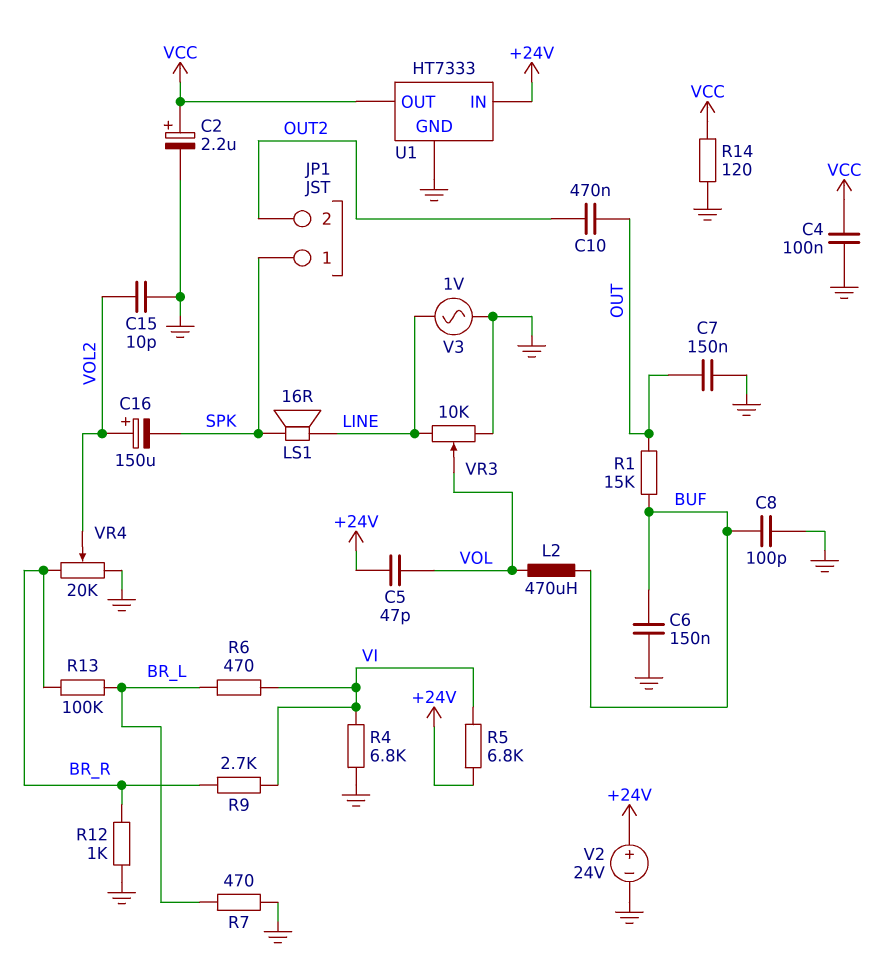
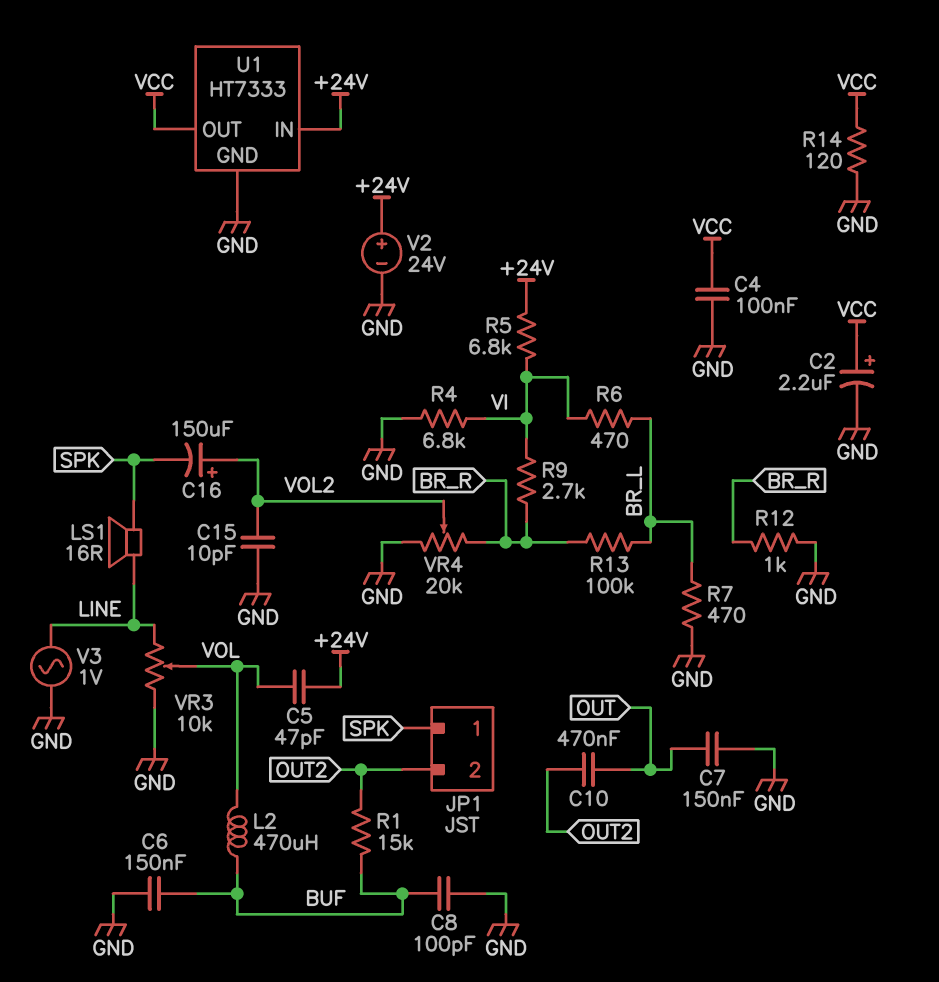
R1: 15k (BUF, OUT) -> 15k (BUF, OUT2)

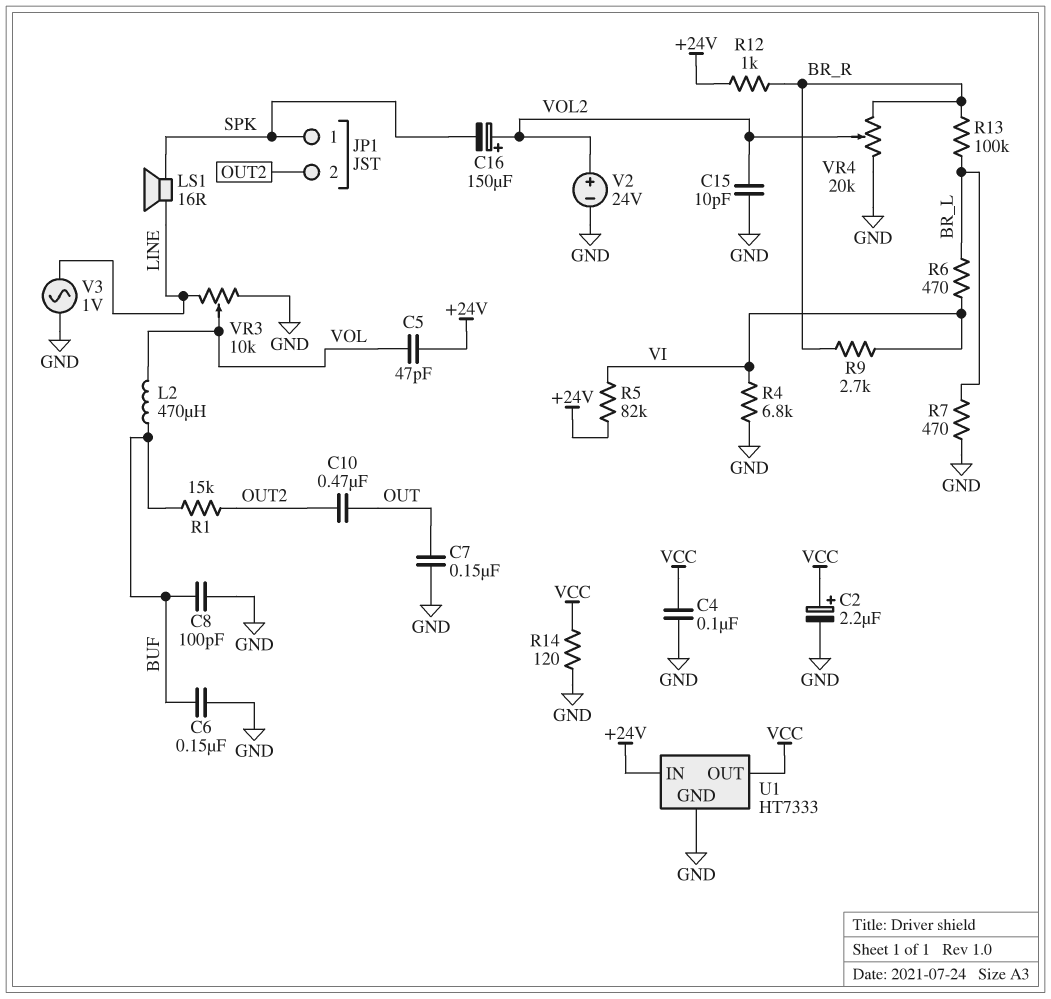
R5: 6.8k (+24V, VI) -> 82k (+24V, VI)
R12: 1k (BR_R, GND) -> 1k (+24V, BR_R)
V2: 24V (plus +24V, minus GND) -> 24V (plus VOL2, minus GND)

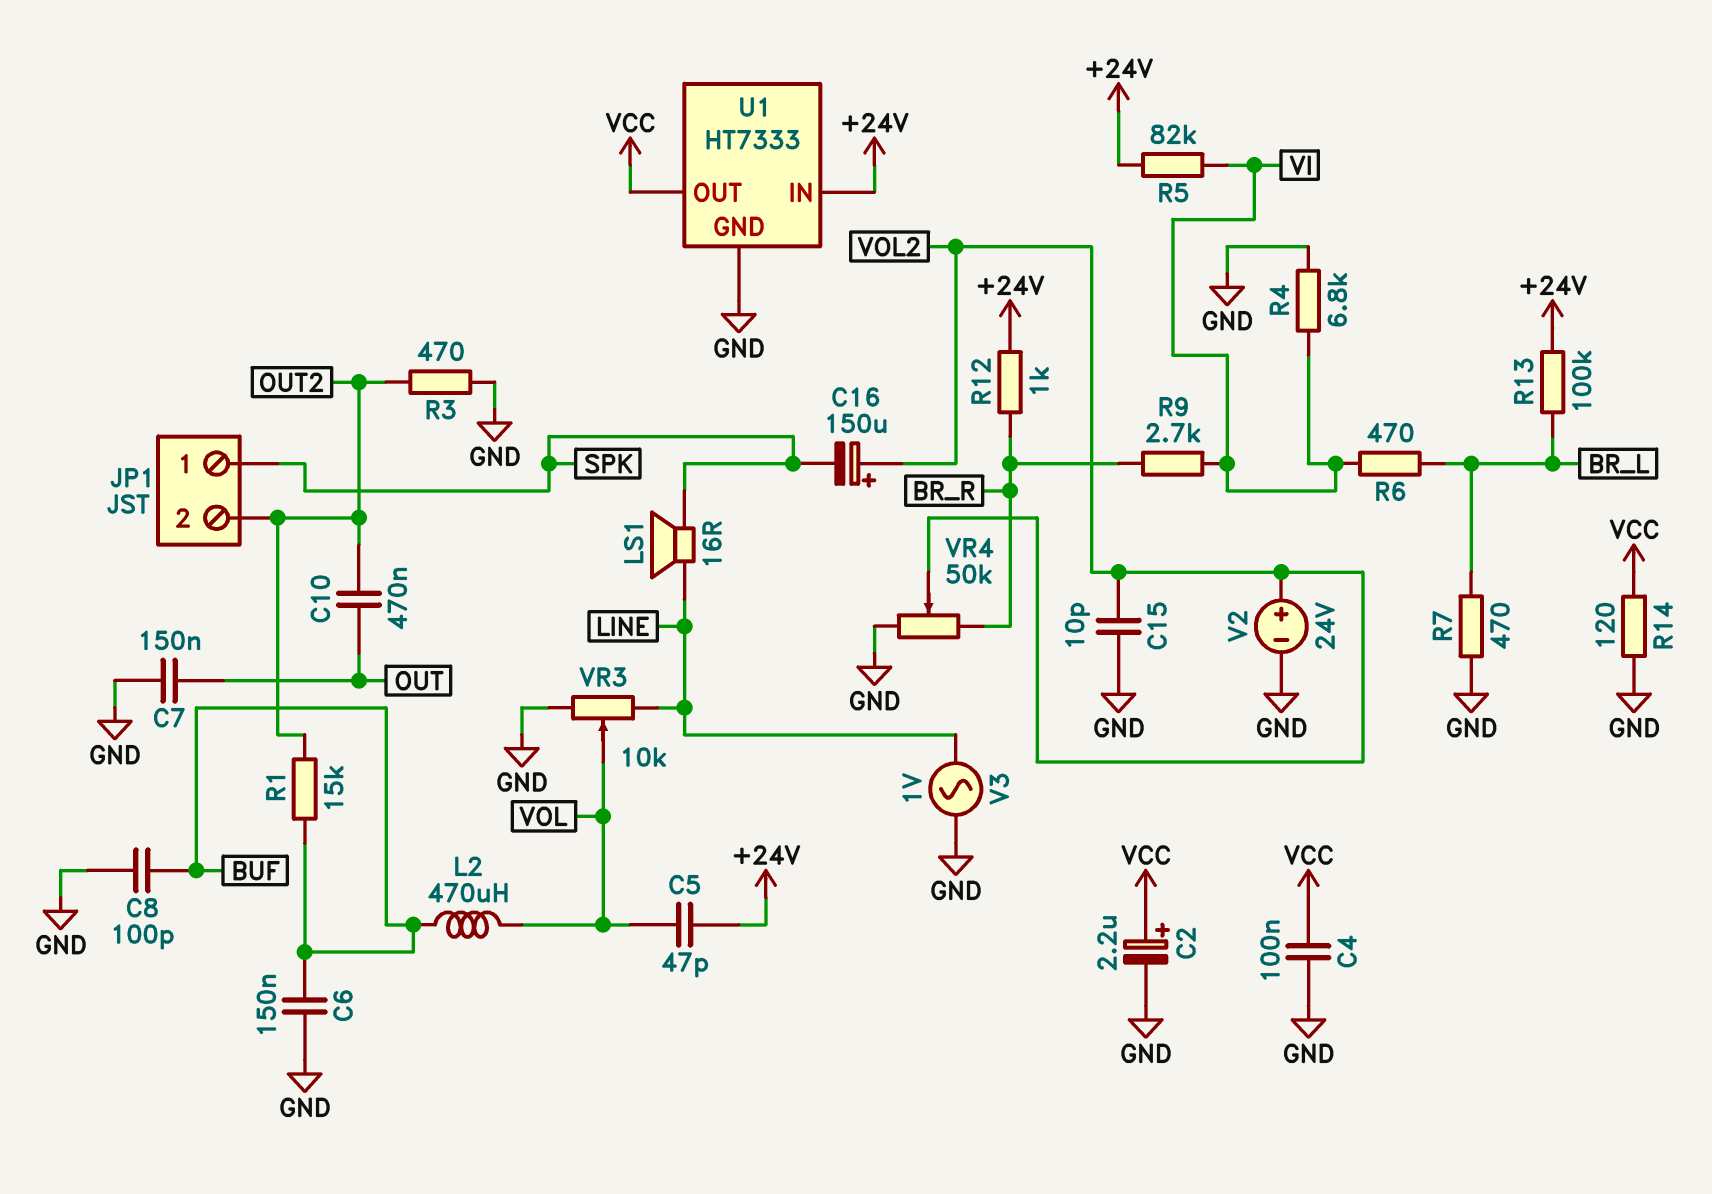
R3: none -> 470 (GND, OUT2)
R13: 100k (BR_L, BR_R) -> 100k (+24V, BR_L)
VR4: 20k (BR_R, GND, wiper VOL2) -> 50k (BR_R, GND, wiper VOL2)

